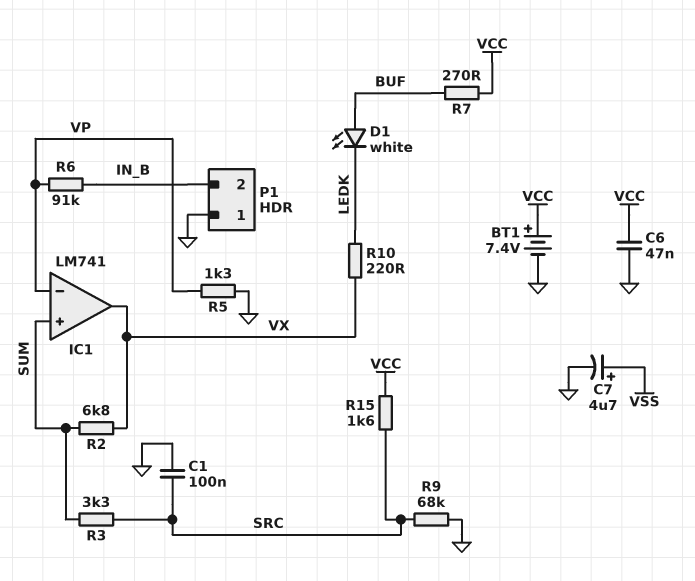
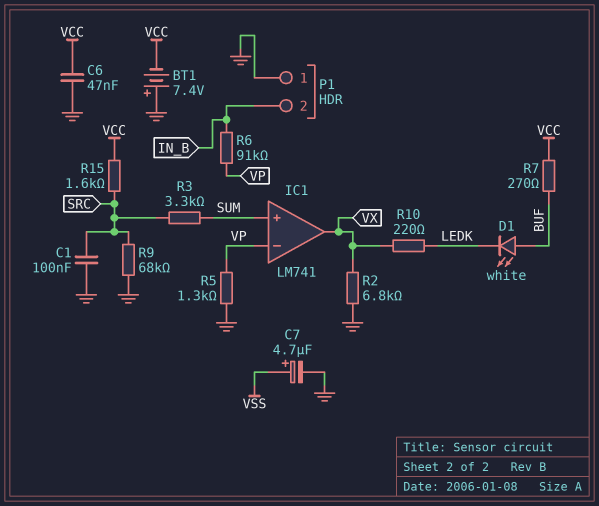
BT1: 7.4V (plus VCC, minus GND) -> 7.4V (plus GND, minus VCC)
R2: 6.8k (SUM, VX) -> 6.8k (GND, VX)

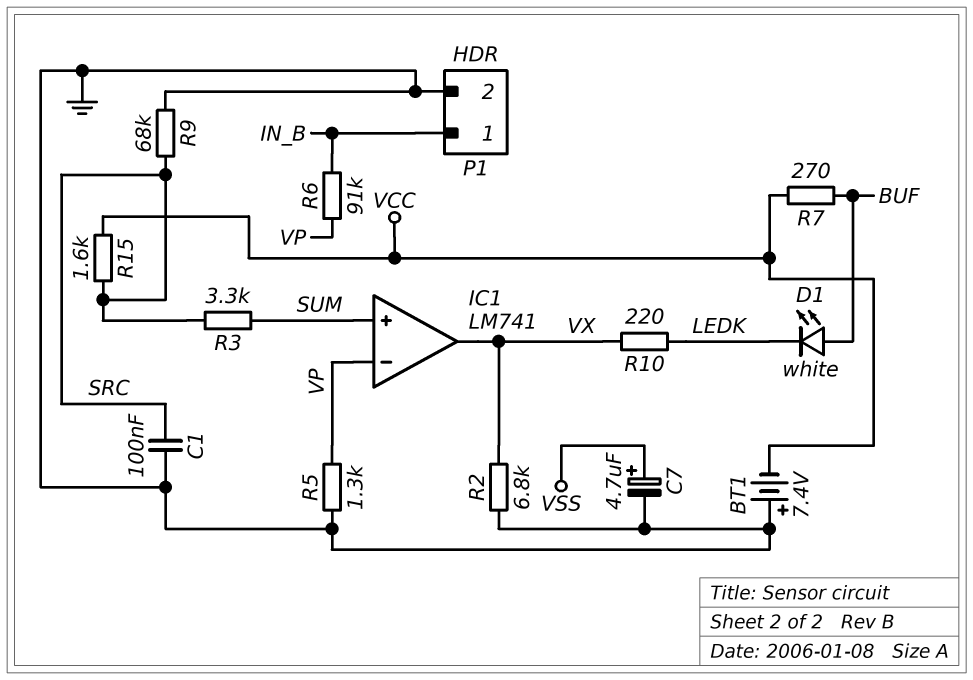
C6: 47nF (GND, VCC) -> none
P1 pin 1: GND -> IN_B
P1 pin 2: IN_B -> GND

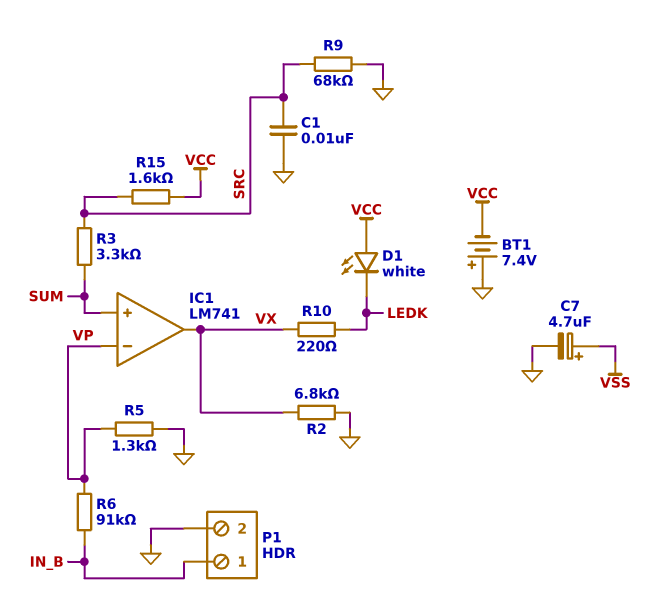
C1: 100nF (GND, SRC) -> 10nF (GND, SRC)
D1: LED white (A BUF, K LEDK) -> LED white (A VCC, K LEDK)
R7: 270 (BUF, VCC) -> none

